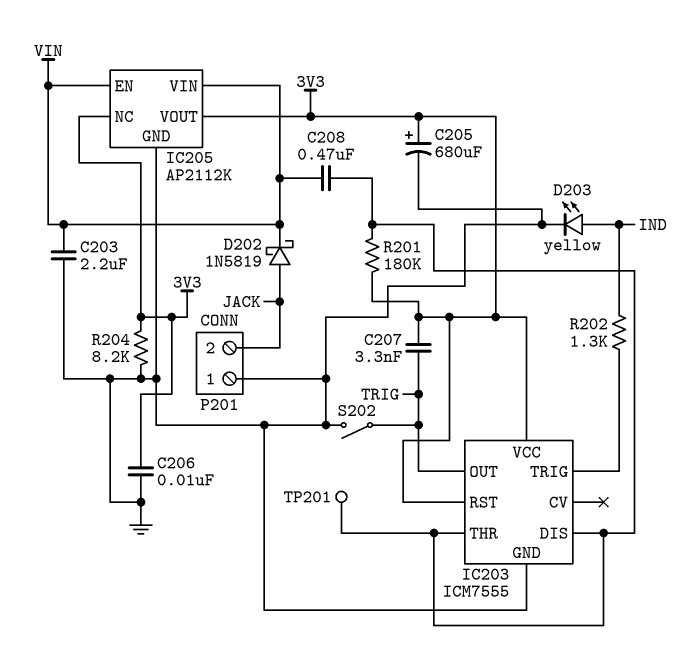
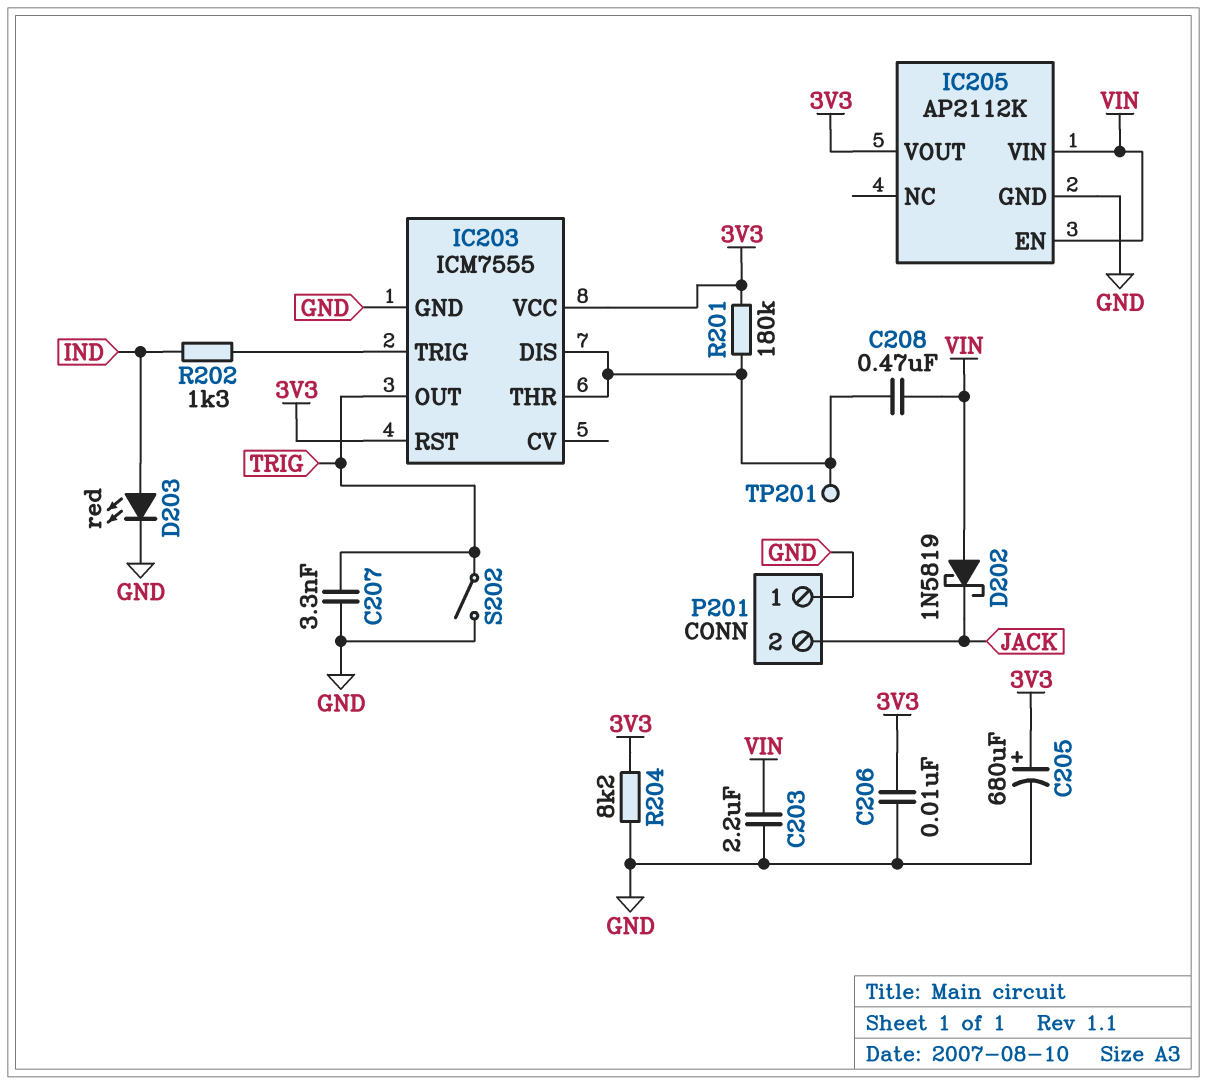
C207: 3.3nF (3V3, TRIG) -> 3.3nF (GND, TRIG)
D202: schottky 1N5819 (A JACK, K VIN) -> schottky 1N5819 (A VIN, K JACK)
D203: LED yellow (A IND, K GND) -> LED red (A IND, K GND)
IC205 pin NC: 3V3 -> none

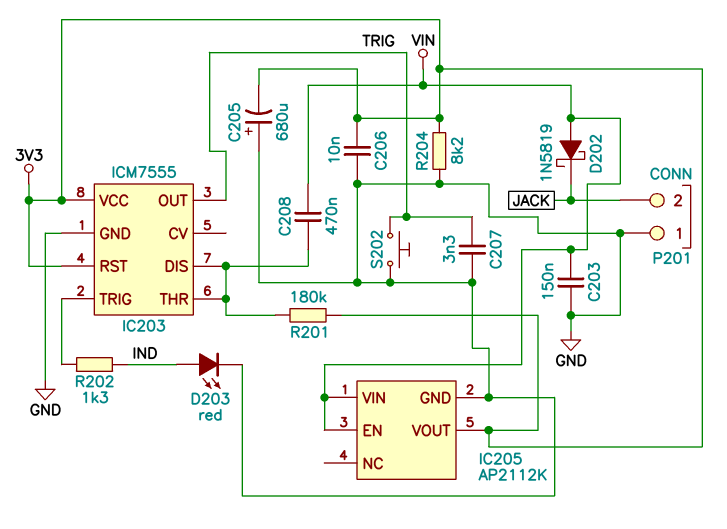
C203: 2.2uF (GND, VIN) -> 150nF (GND, VIN)
C205: 680uF (plus 3V3, minus GND) -> 680uF (plus GND, minus 3V3)
S202: switch (GND, TRIG) -> button (GND, TRIG)
TP201: test point (IC203/DIS) -> none

